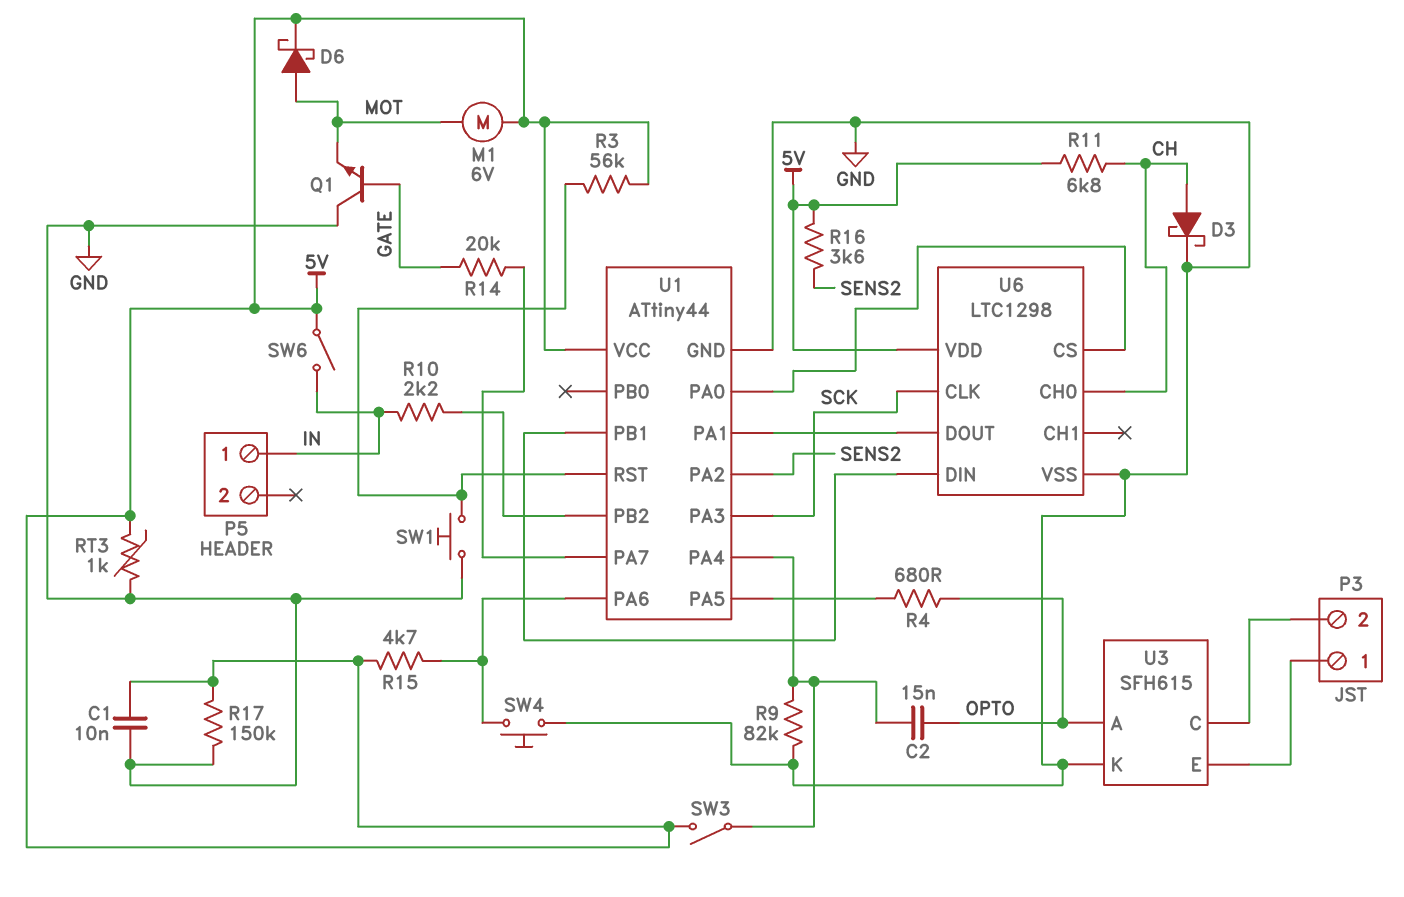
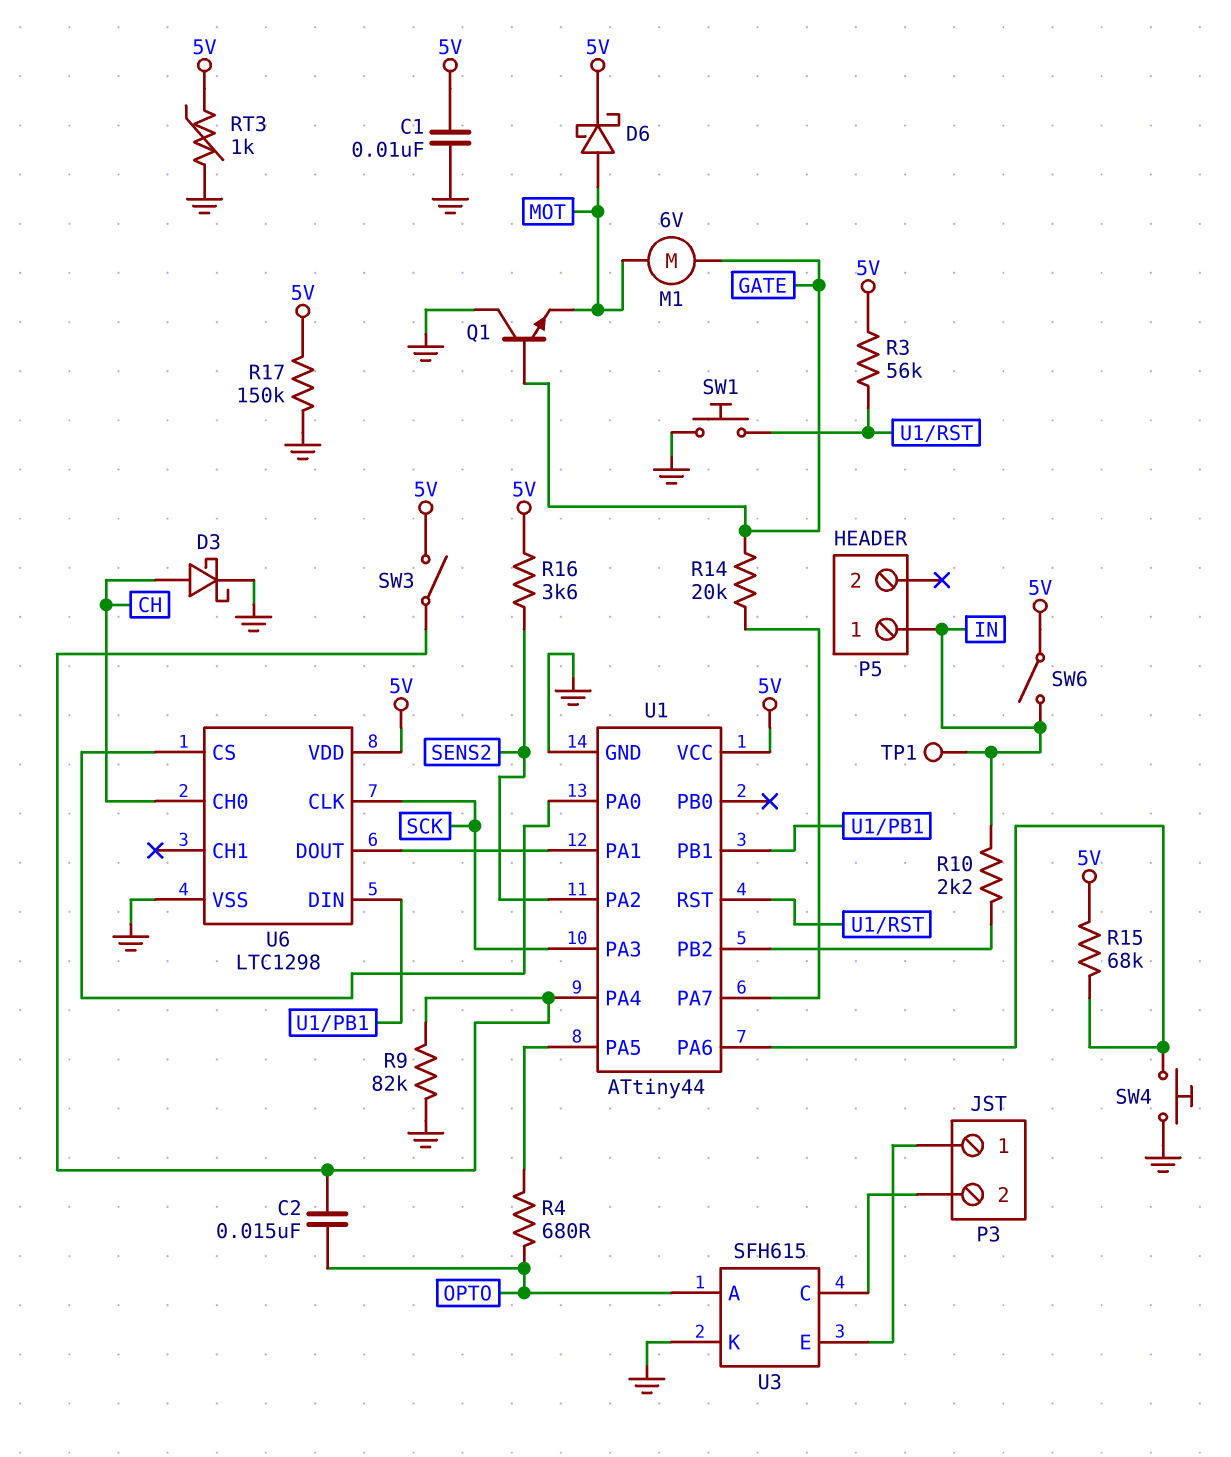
M1: motor 6V (5V, MOT) -> motor 6V (GATE, MOT)
R11: 6.8k (5V, CH) -> none
R15: 4.7k (5V, U1/PA6) -> 68k (5V, U1/PA6)
TP1: none -> test point (IN)

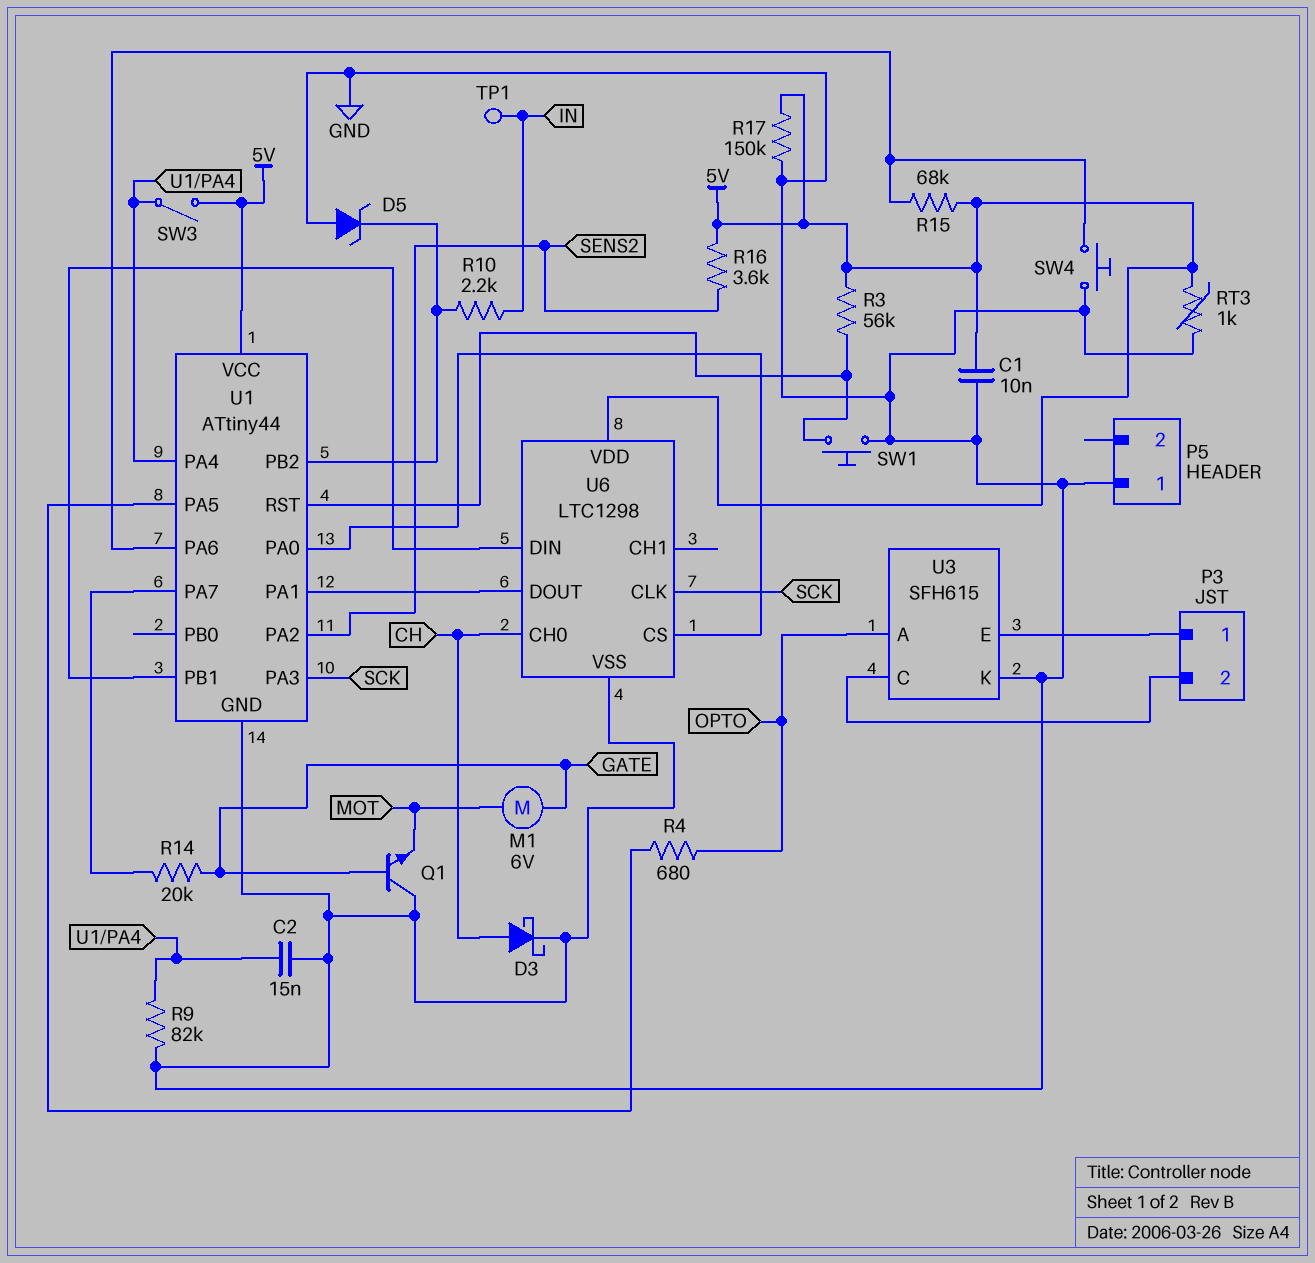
C2: 15nF (OPTO, U1/PA4) -> 15nF (GND, U1/PA4)
D5: none -> zener (A GND, K U1/PB2)
D6: schottky (A MOT, K 5V) -> none
P5 pin 1: IN -> GND
SW6: switch (5V, IN) -> none

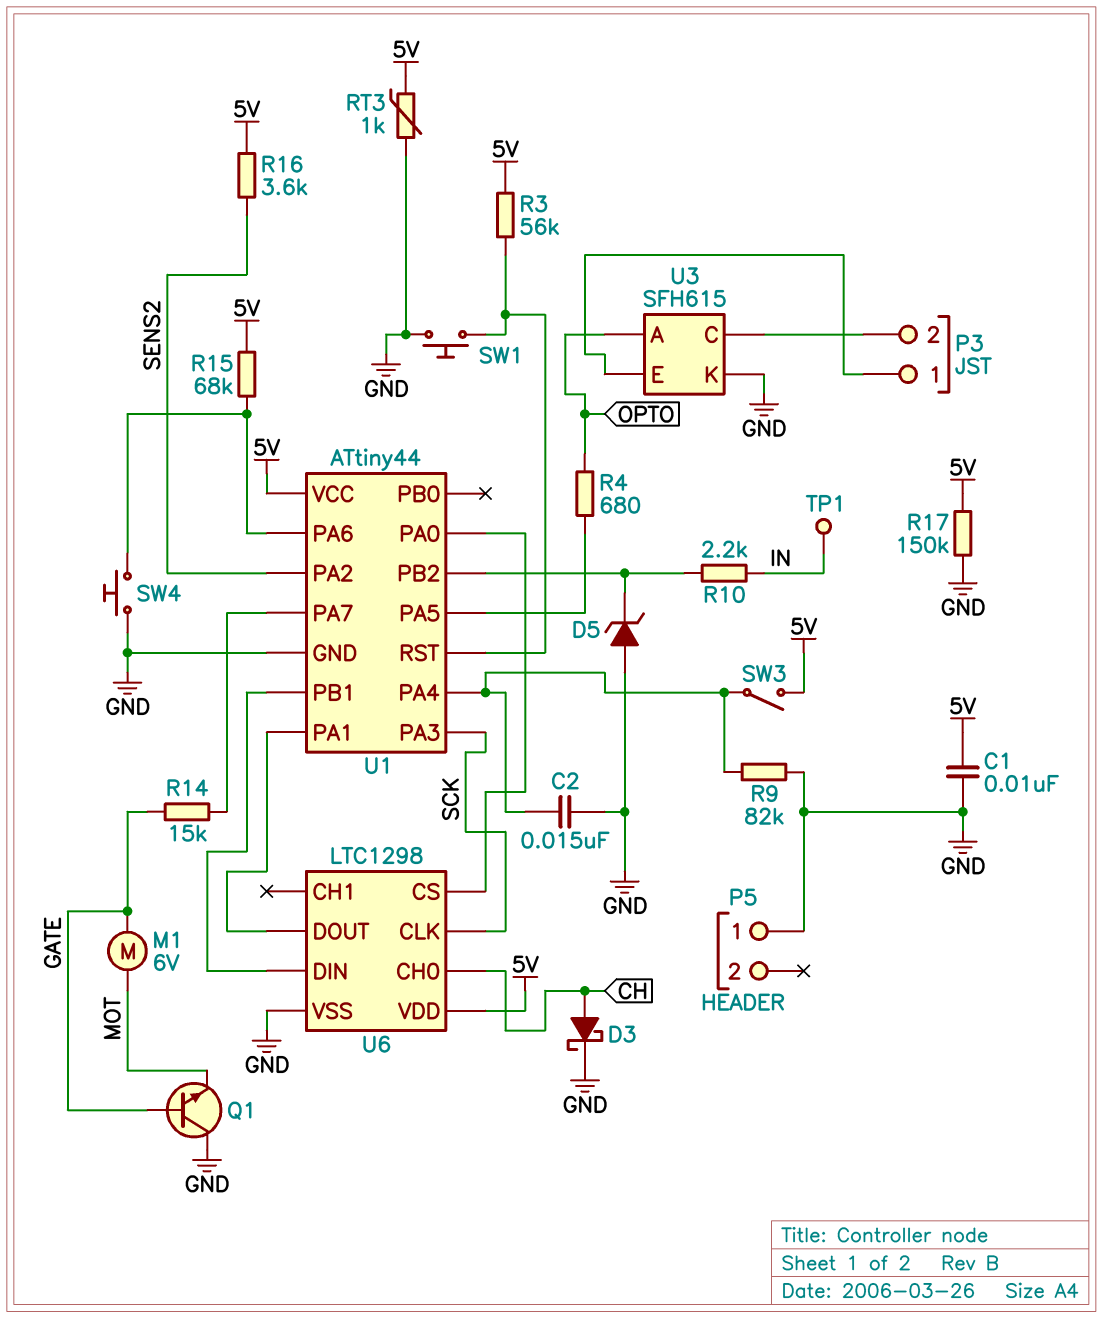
R14: 20k (GATE, U1/PA7) -> 15k (GATE, U1/PA7)

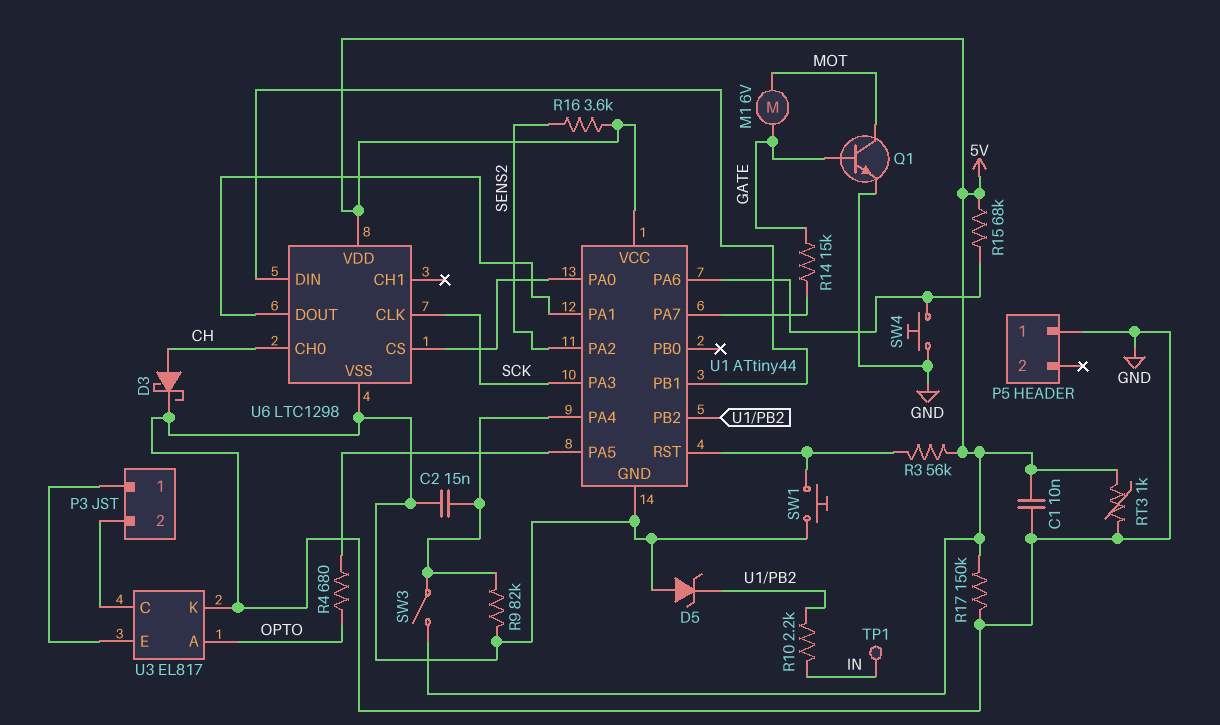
Q1: NPN (B GATE, C GND, E MOT) -> NPN (B GATE, C MOT, E GND)
U3: SFH615 -> EL817

